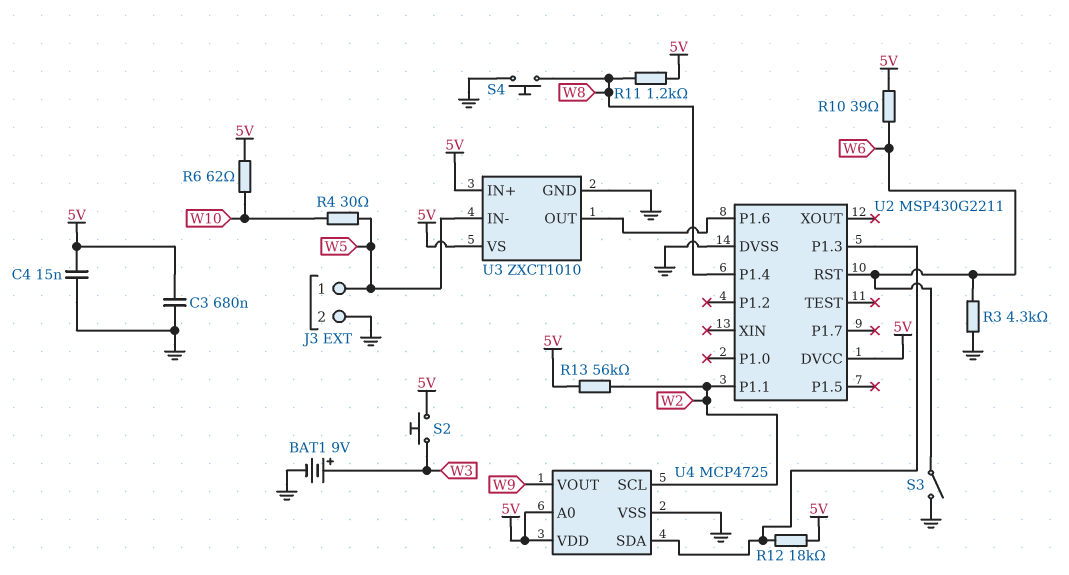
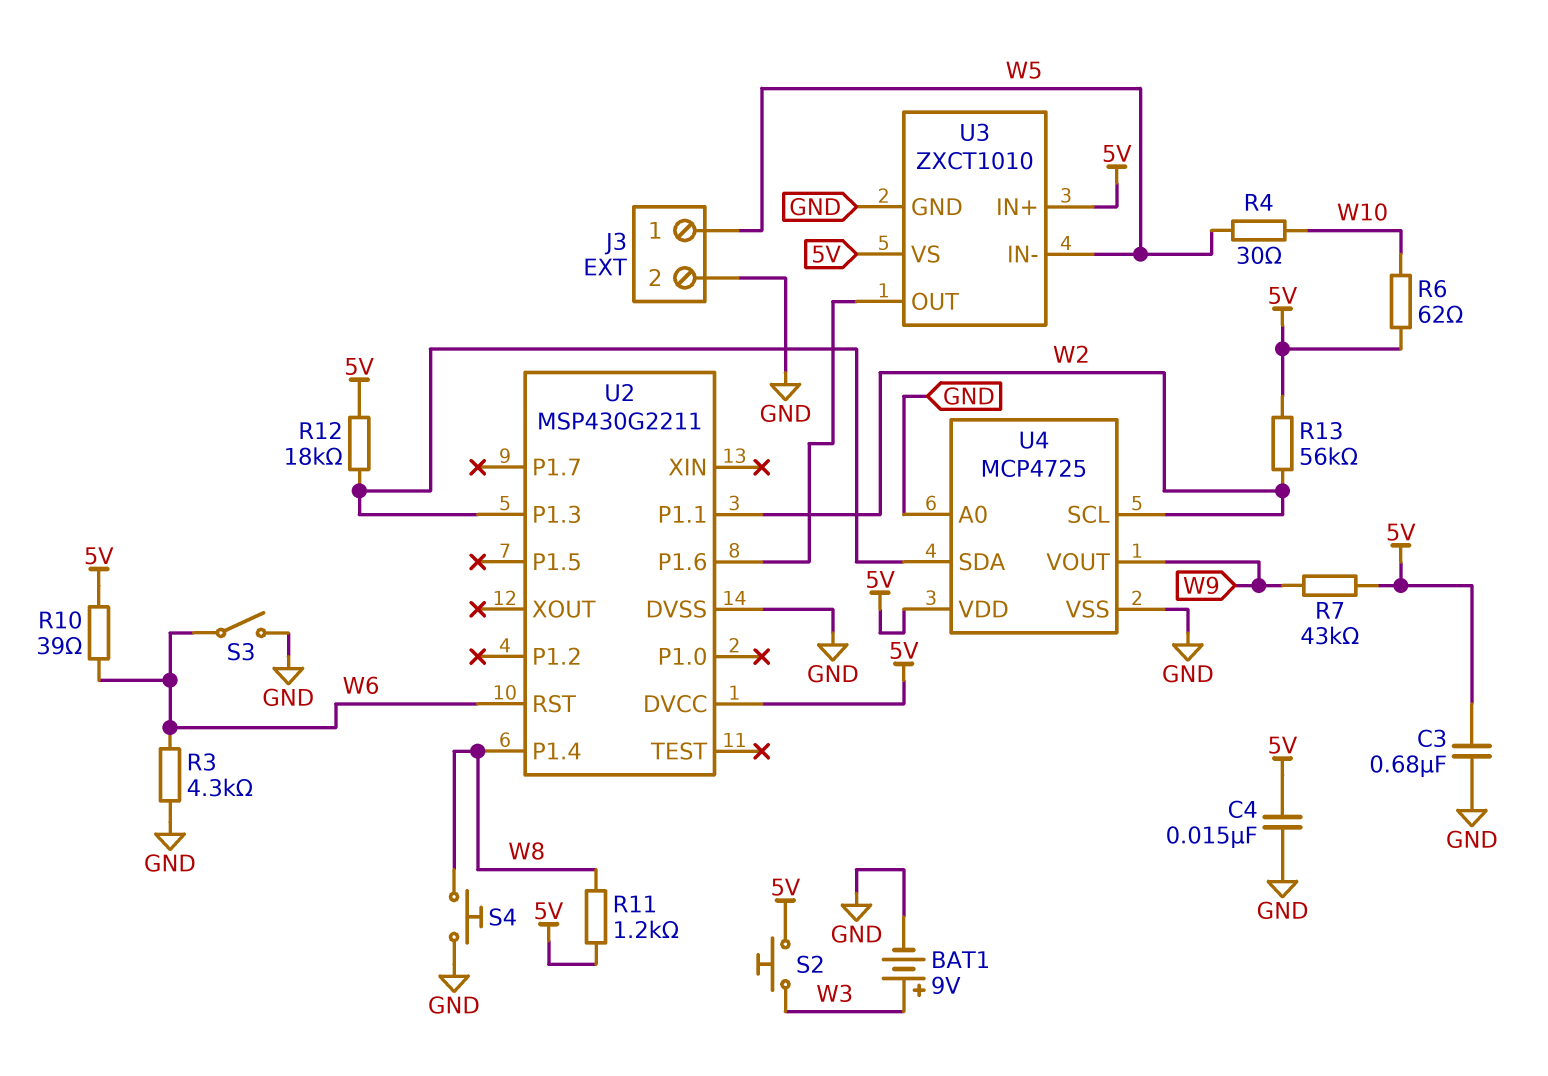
R7: none -> 43k (5V, W9)
U4 pin A0: 5V -> GND

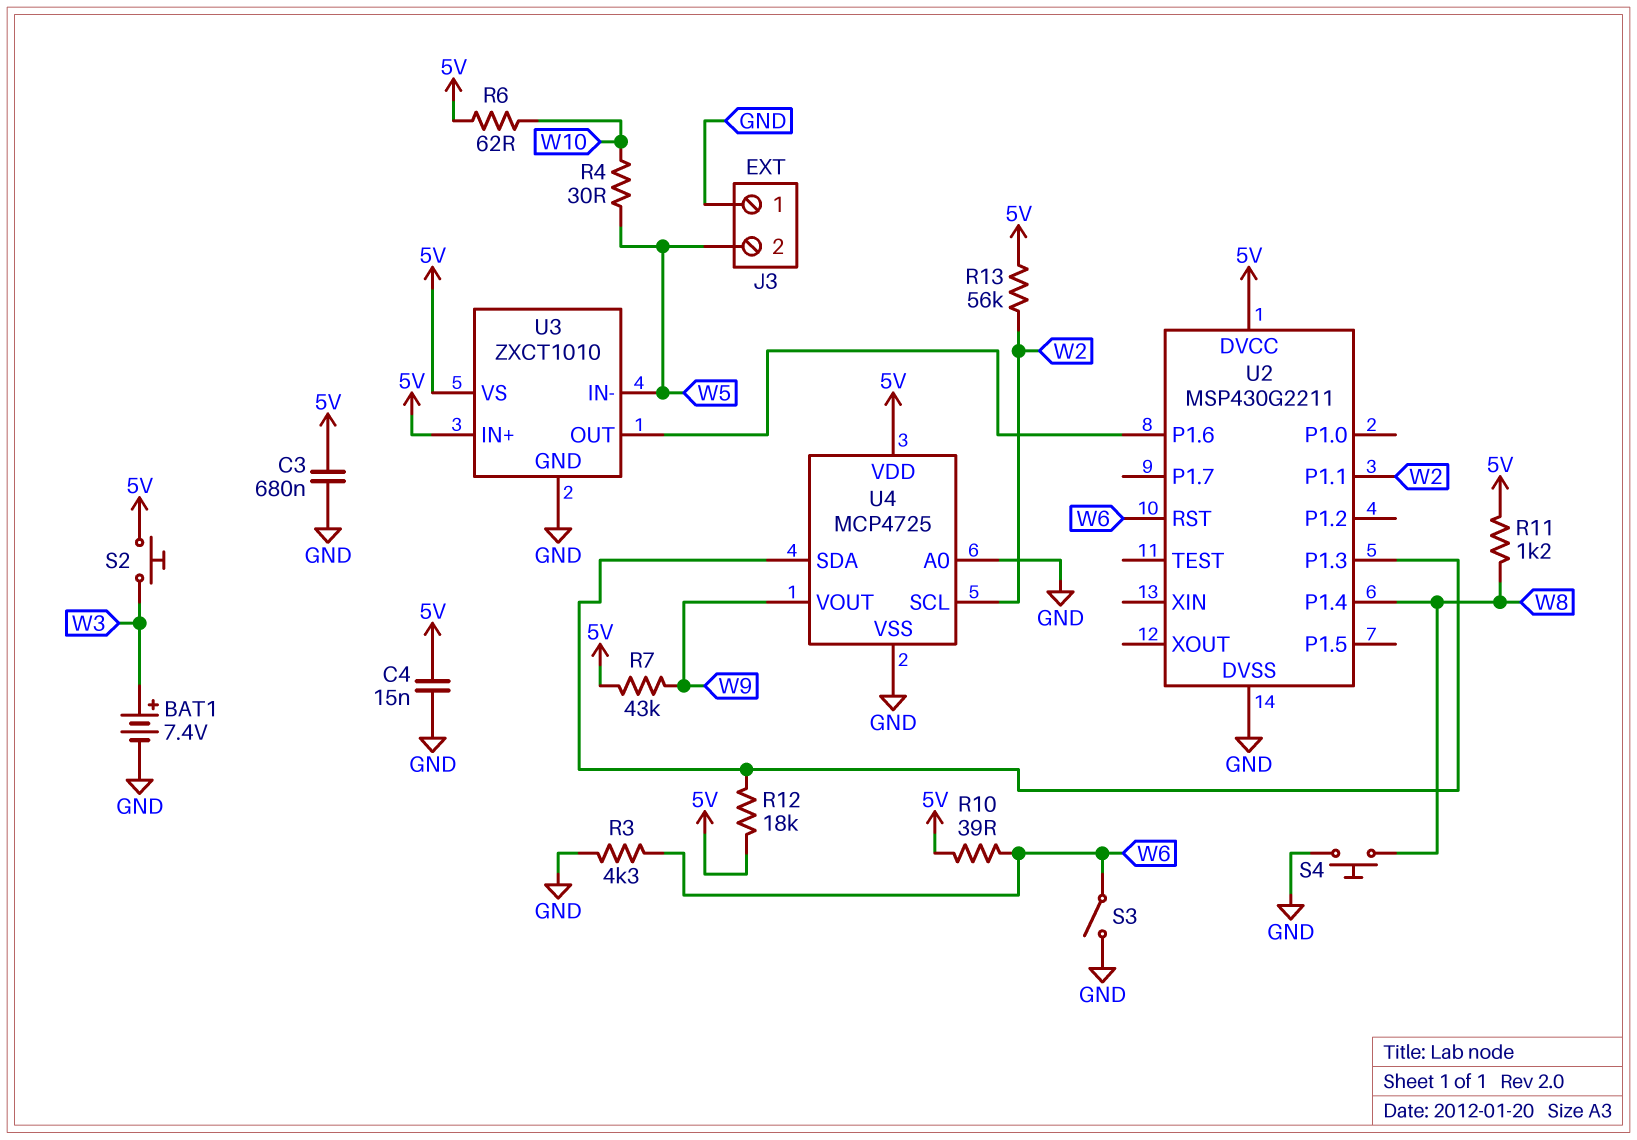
BAT1: 9V (plus W3, minus GND) -> 7.4V (plus W3, minus GND)
J3 pin 1: W5 -> GND
J3 pin 2: GND -> W5

